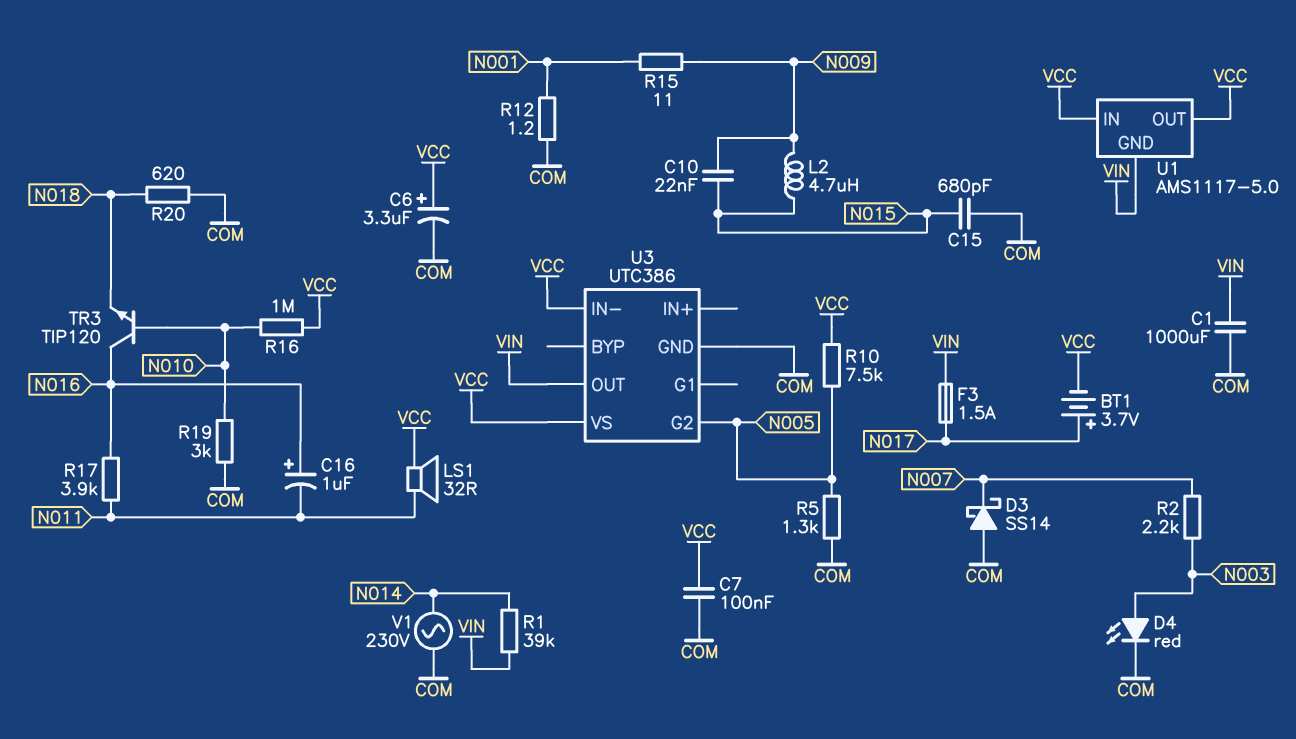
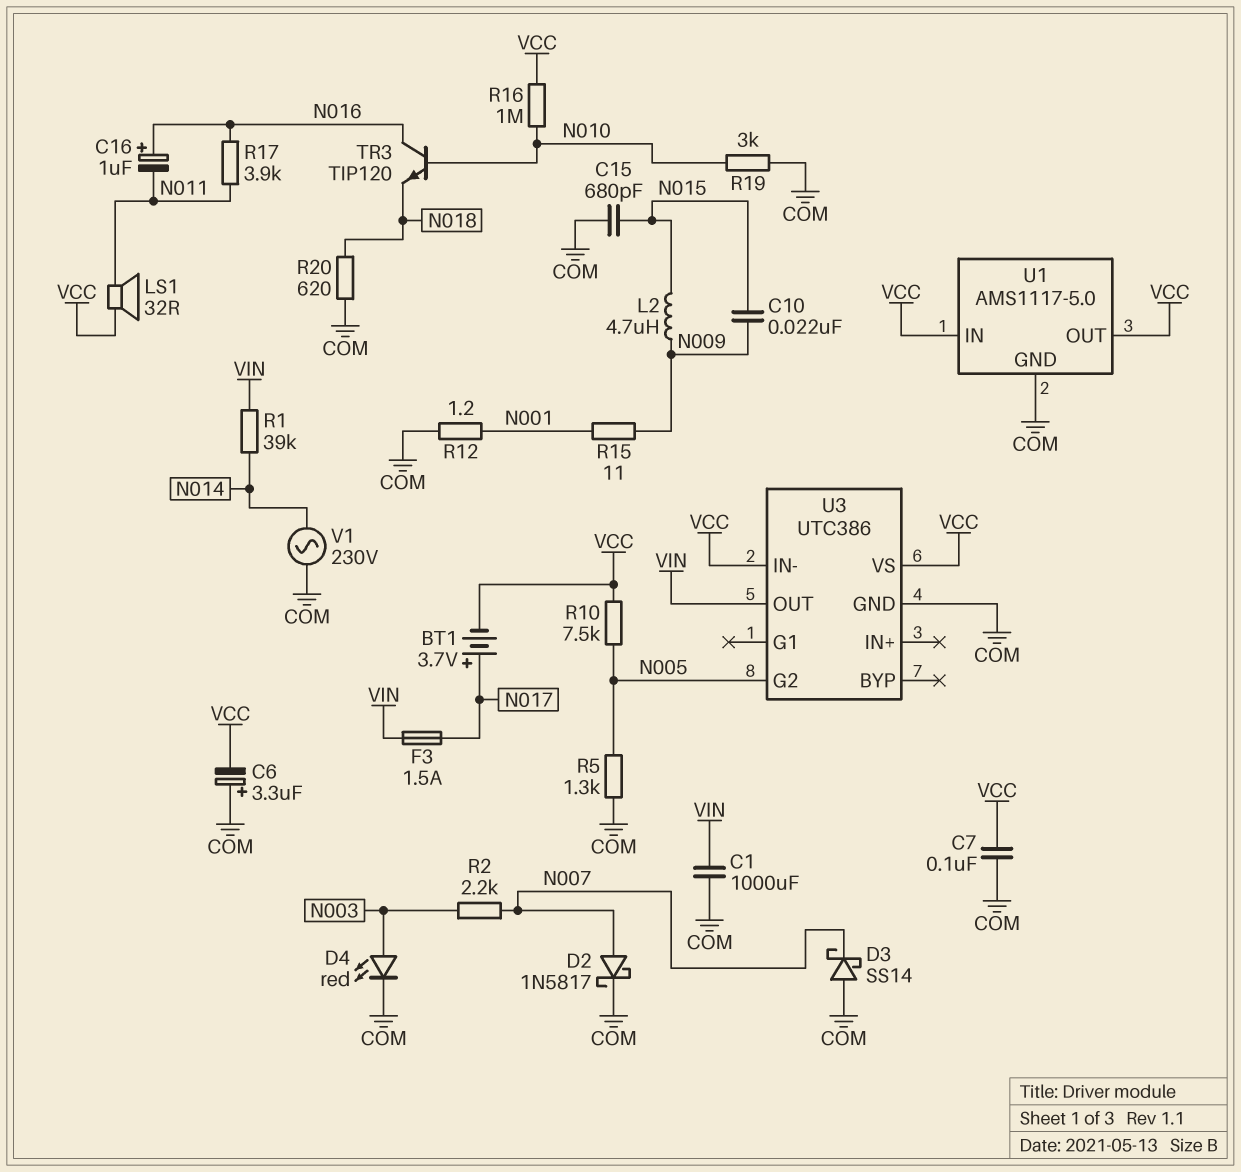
C6: 3.3uF (plus VCC, minus COM) -> 3.3uF (plus COM, minus VCC)
D2: none -> schottky 1N5817 (A N007, K COM)
U1 pin GND: VIN -> COM

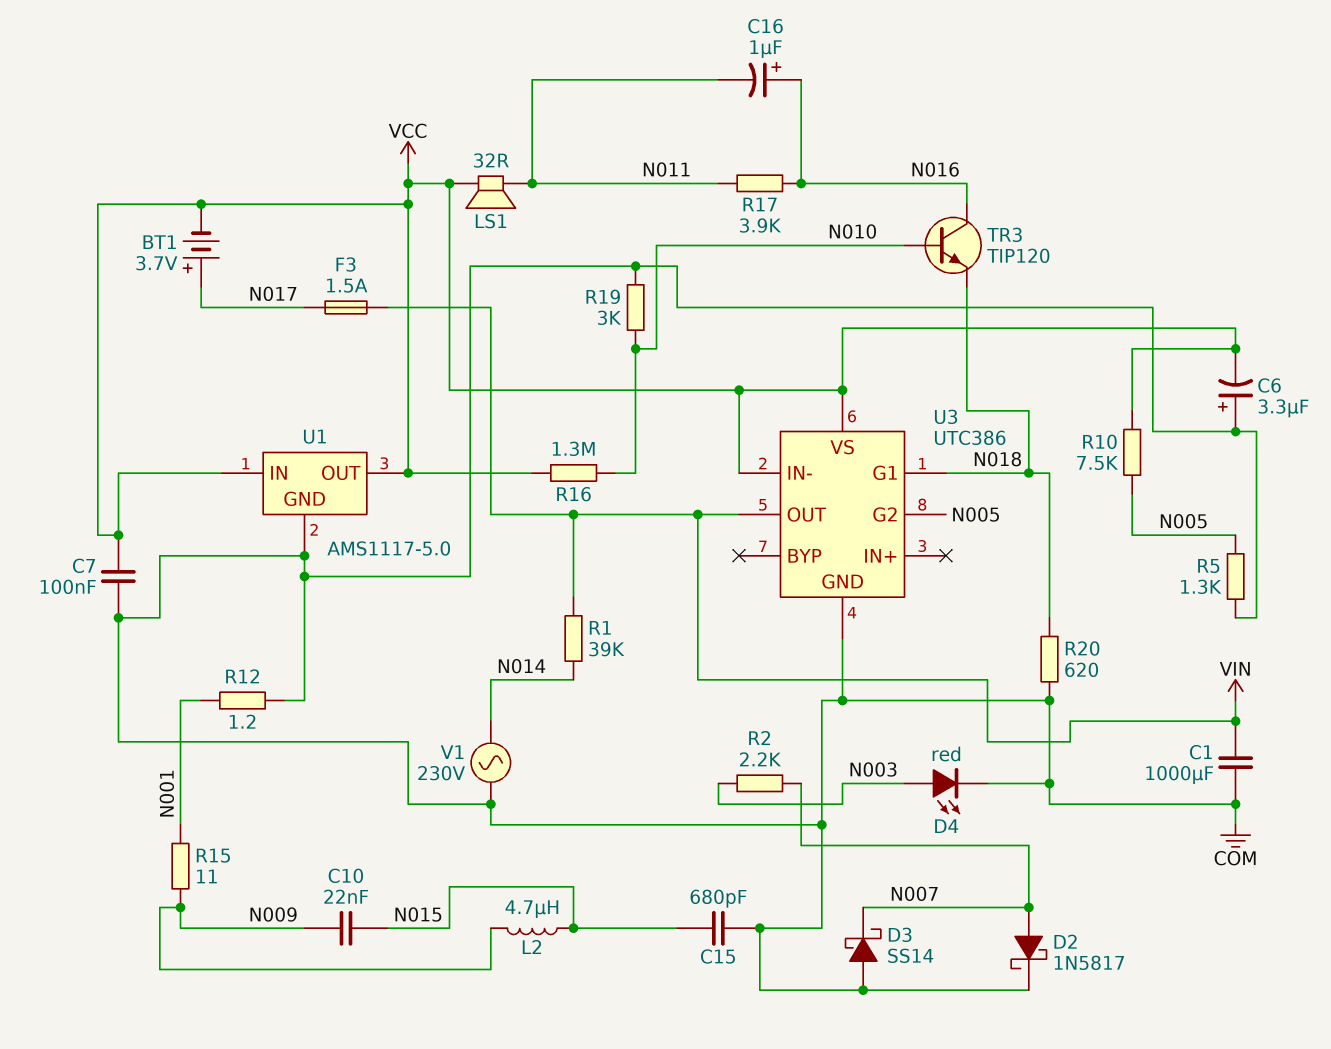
R16: 1M (N010, VCC) -> 1.3M (N010, VCC)
U3 pin G1: none -> N018

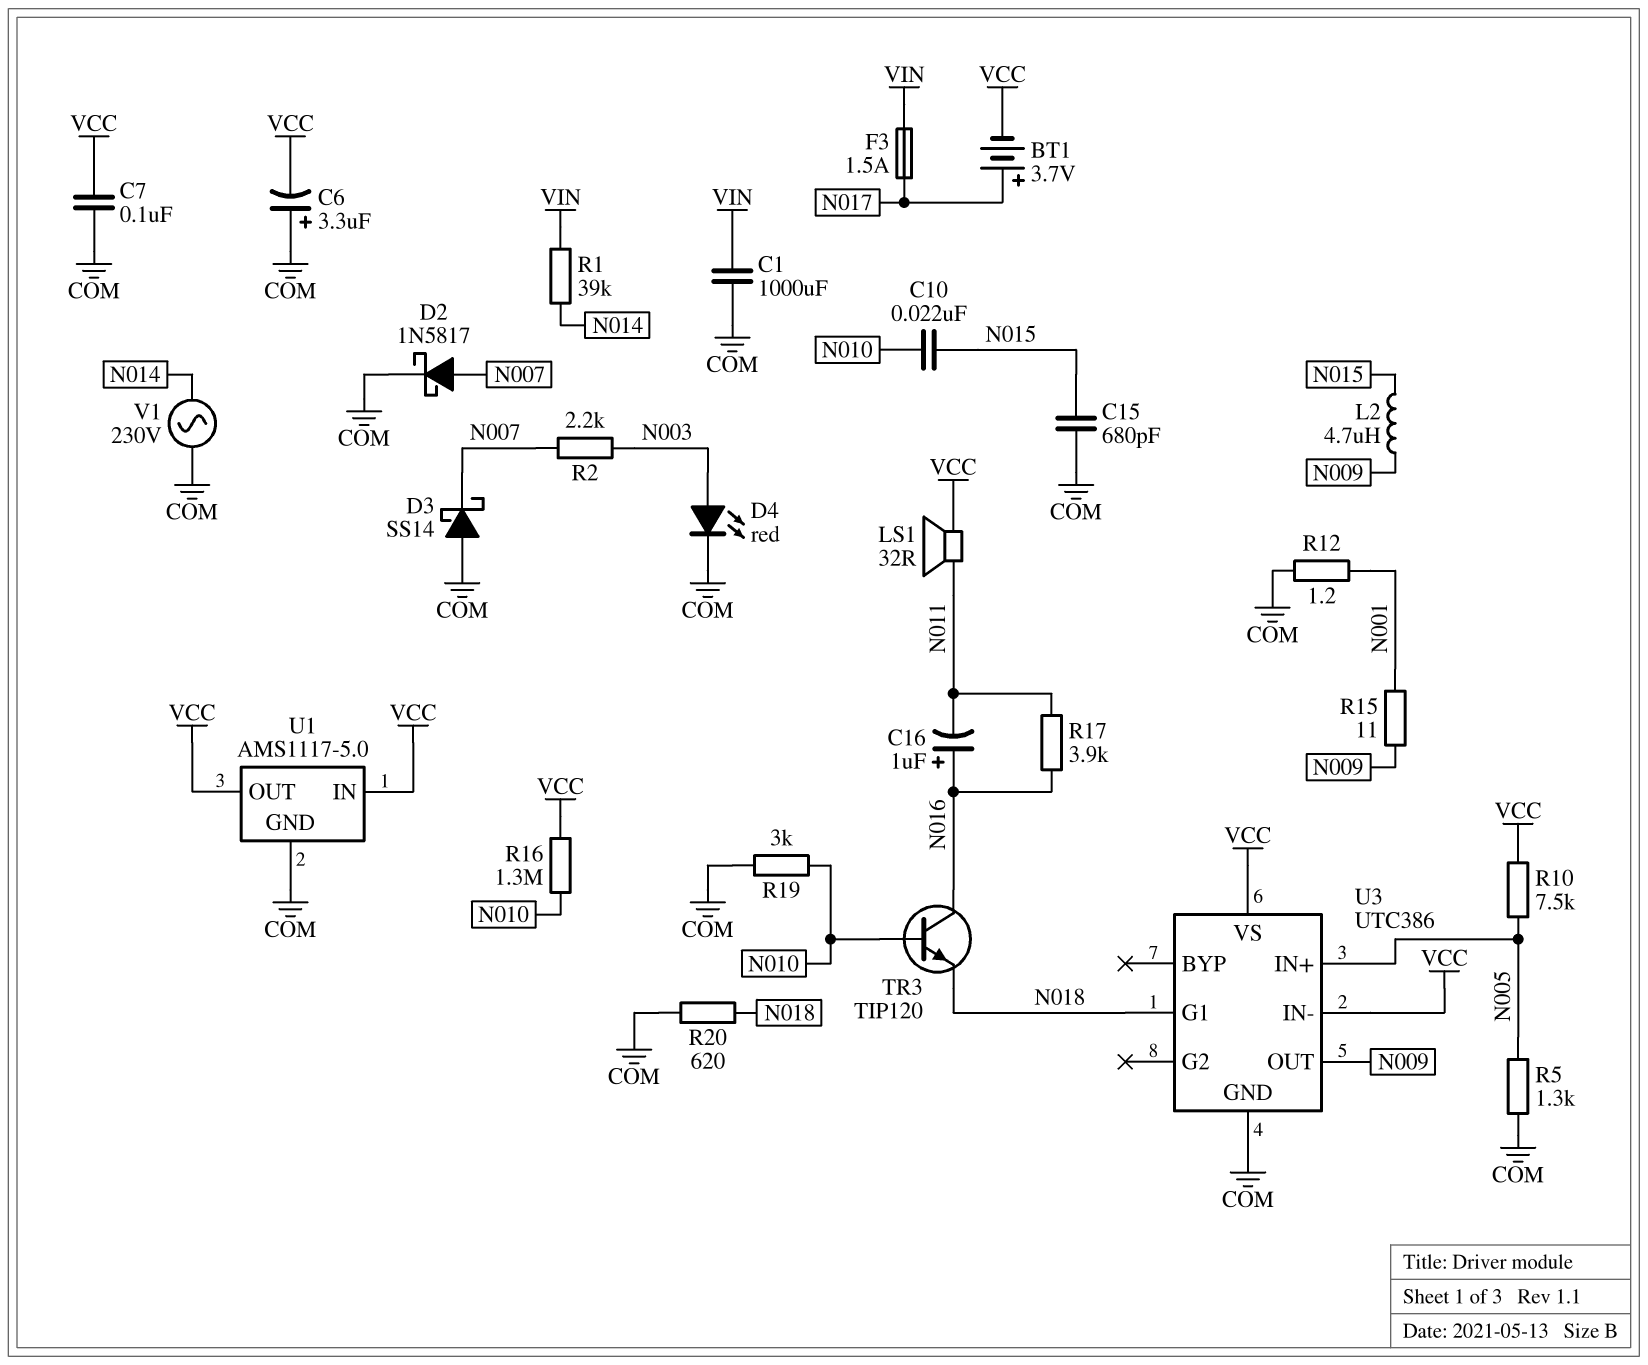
C10: 22nF (N009, N015) -> 22nF (N010, N015)
U3 pin G2: N005 -> none
U3 pin IN+: none -> N005
U3 pin OUT: VIN -> N009

